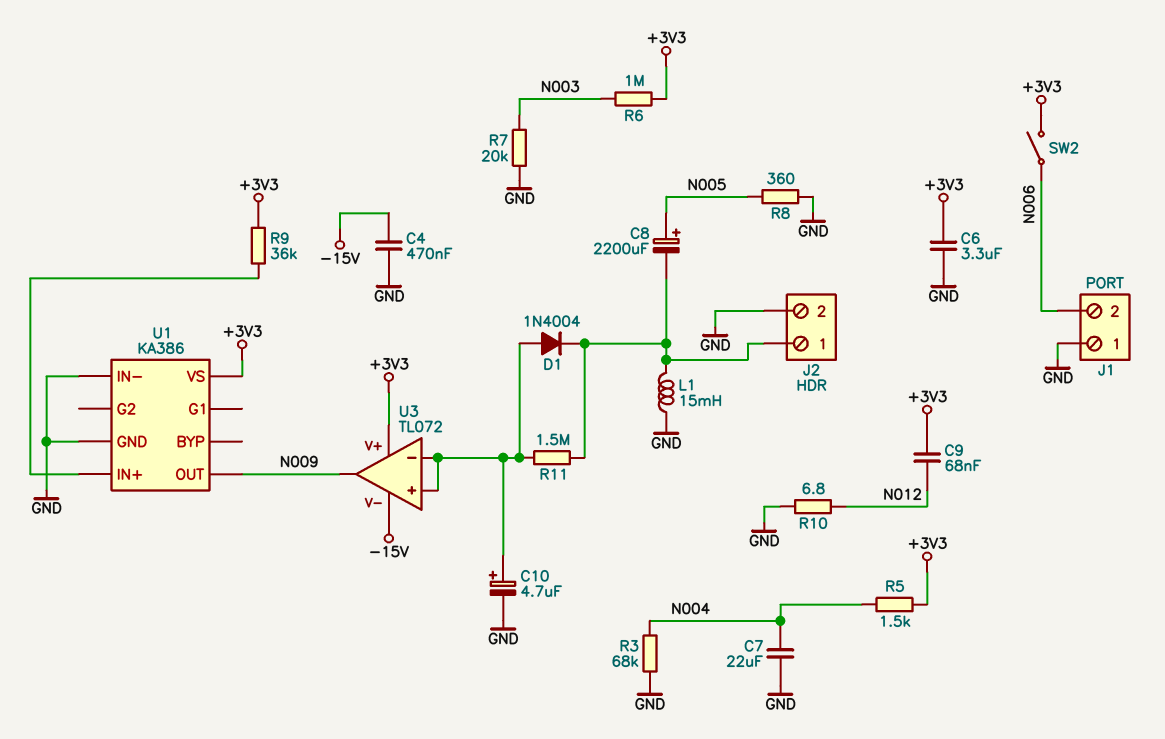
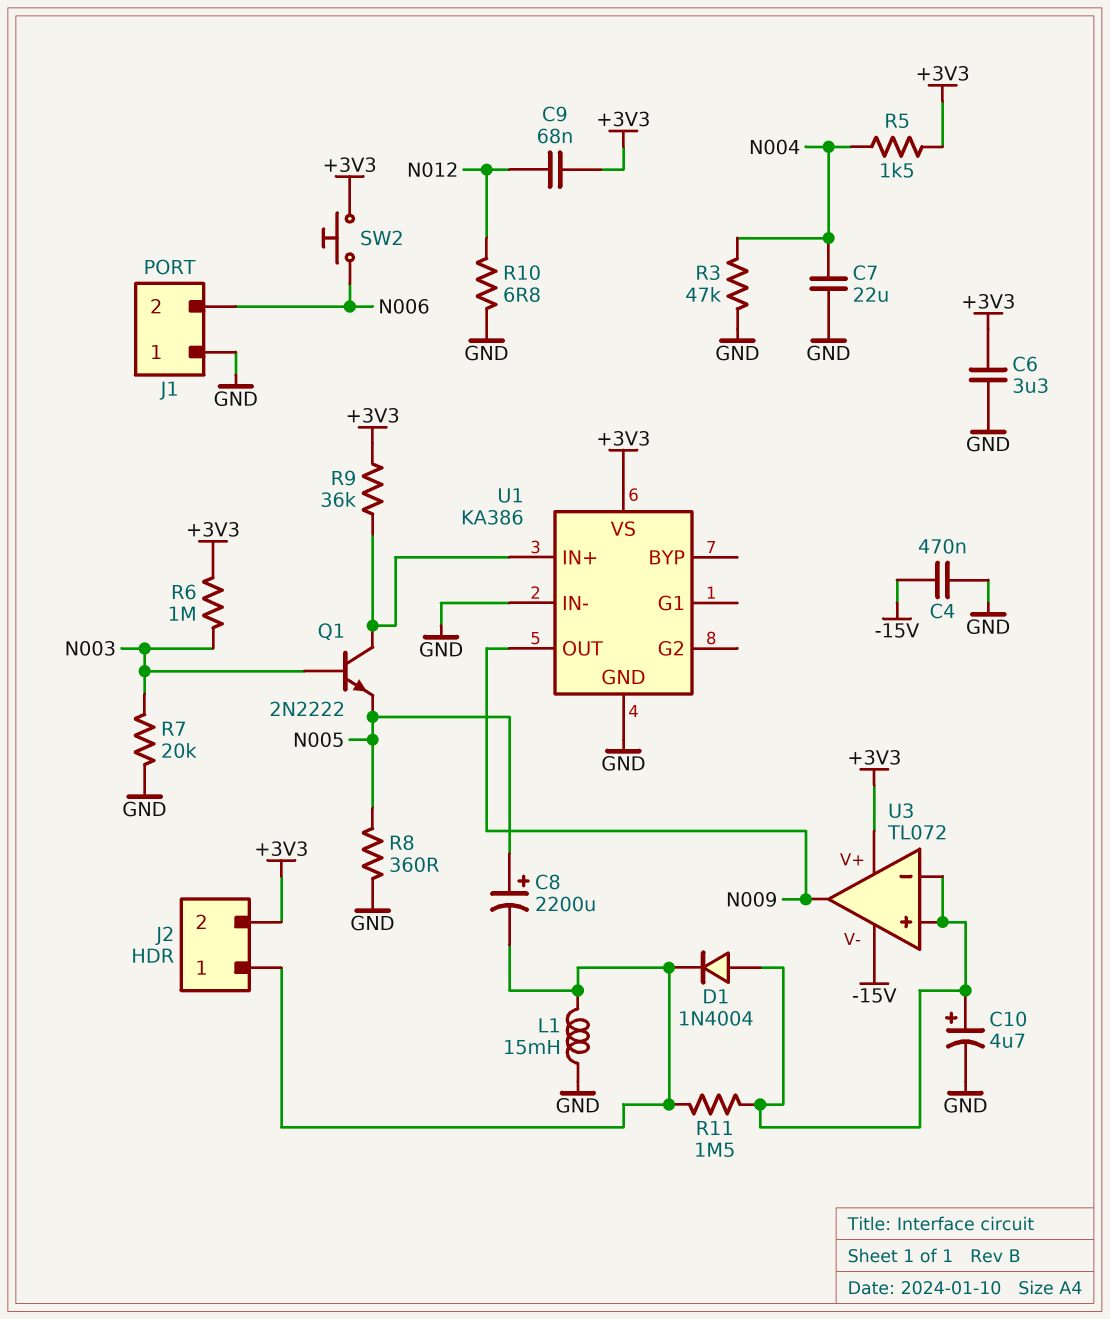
J2 pin 2: GND -> +3V3
Q1: none -> NPN 2N2222 (B N003, C U1/IN+, E N005)
R3: 68k (GND, N004) -> 47k (GND, N004)
SW2: switch (+3V3, N006) -> button (+3V3, N006)

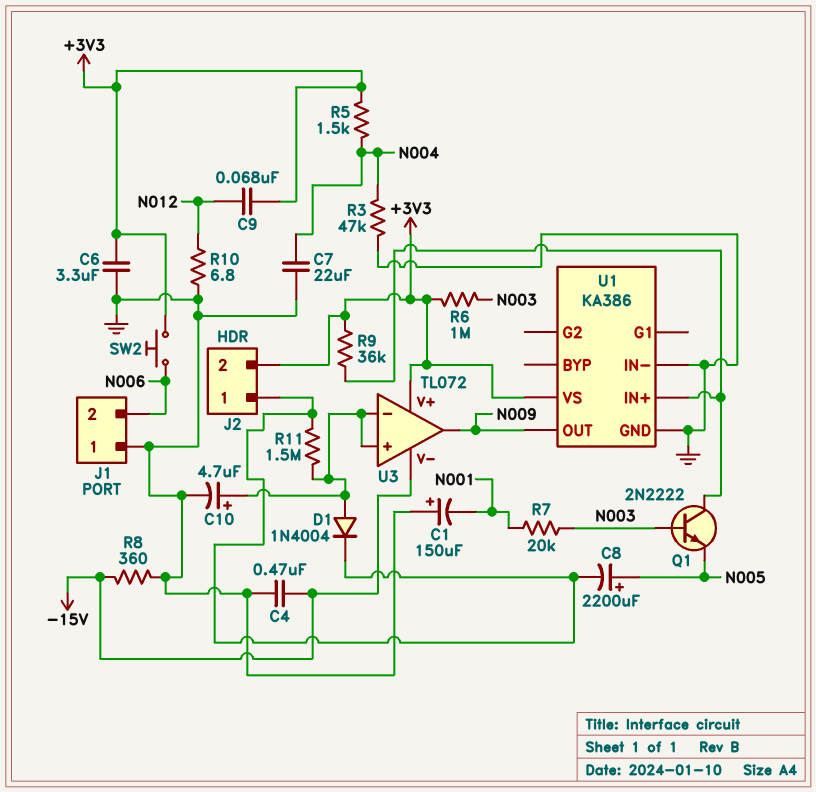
C1: none -> 150uF (plus GND, minus N001)
L1: 15mH (GND, J2/1) -> none
R7: 20k (GND, N003) -> 20k (N001, N003)
R8: 360 (GND, N005) -> 360 (-15V, GND)

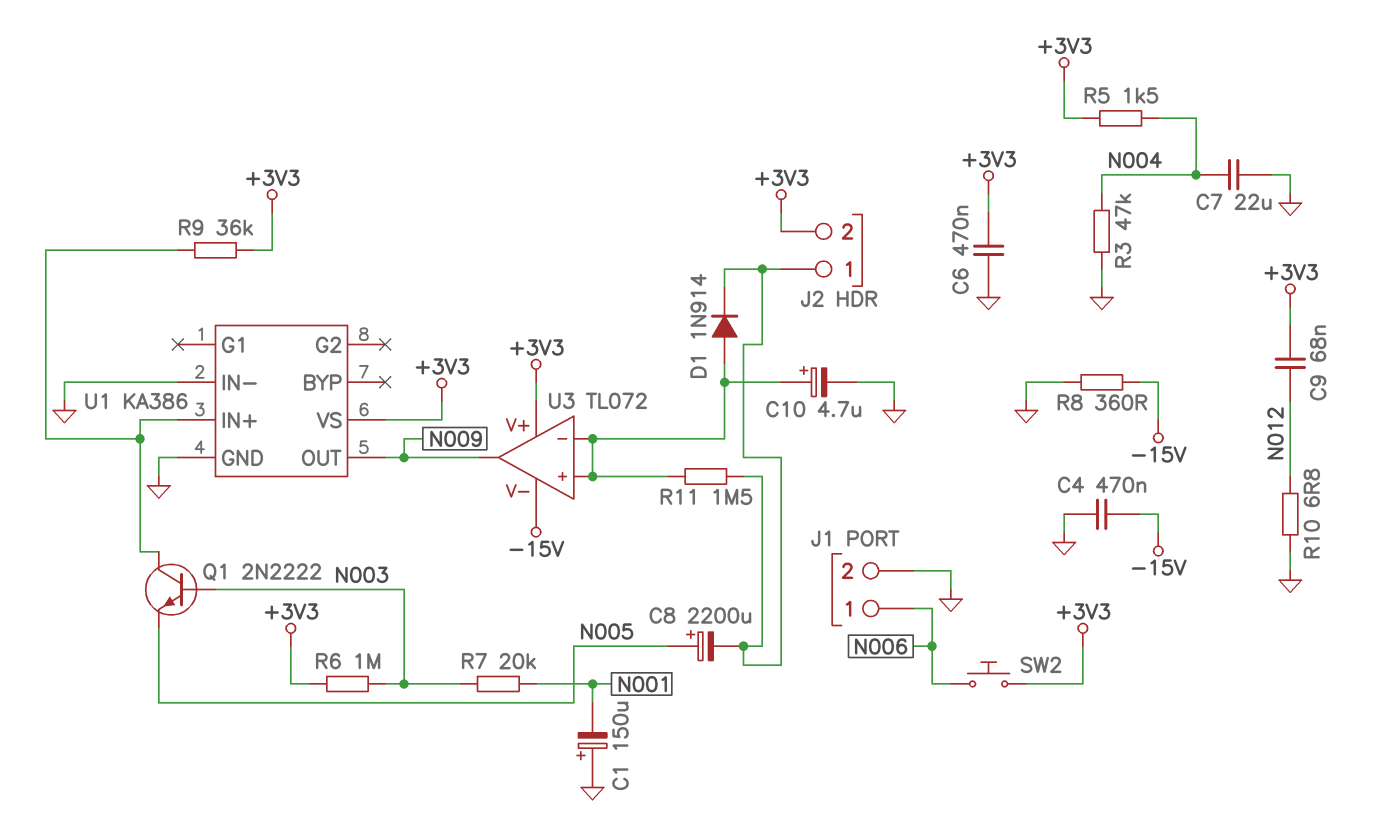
C6: 3.3uF (+3V3, GND) -> 470nF (+3V3, GND)
D1: diode 1N4004 (A U3/in+, K J2/1) -> diode 1N914 (A U3/in+, K J2/1)
J1 pin 1: GND -> N006
J1 pin 2: N006 -> GND

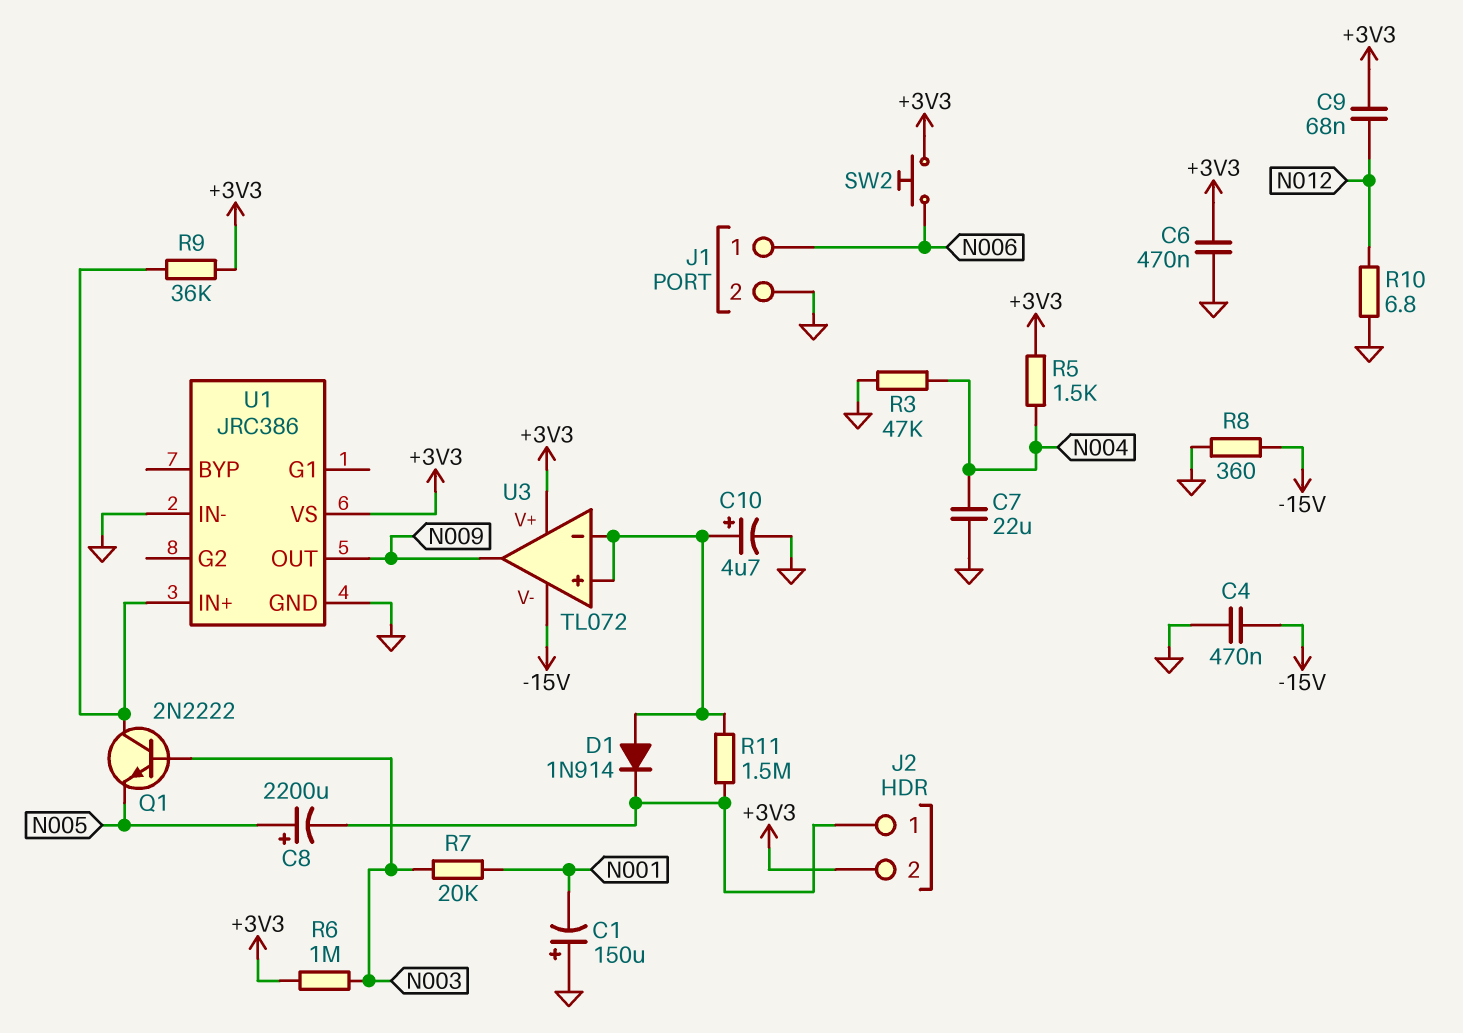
U1: KA386 -> JRC386

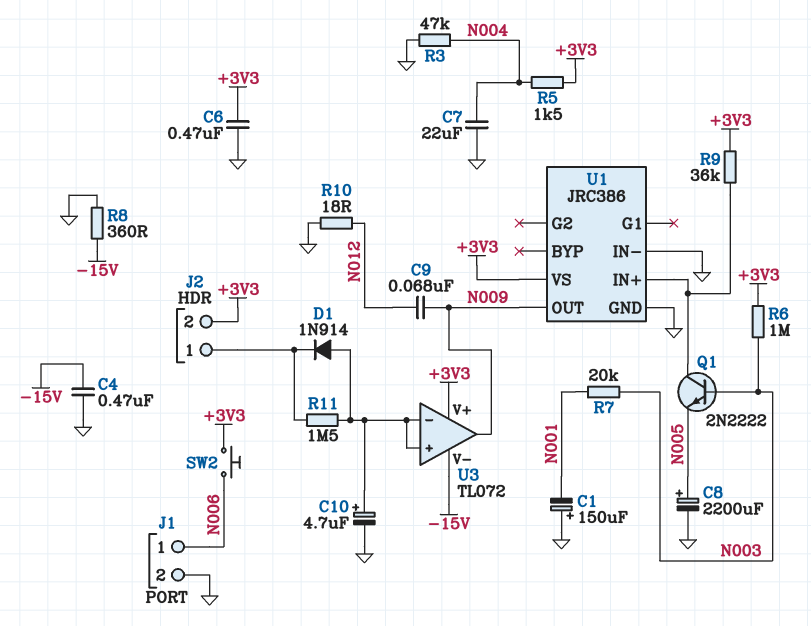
C8: 2200uF (plus N005, minus J2/1) -> 2200uF (plus N005, minus GND)
C9: 68nF (+3V3, N012) -> 68nF (N009, N012)
R10: 6.8 (GND, N012) -> 18 (GND, N012)

